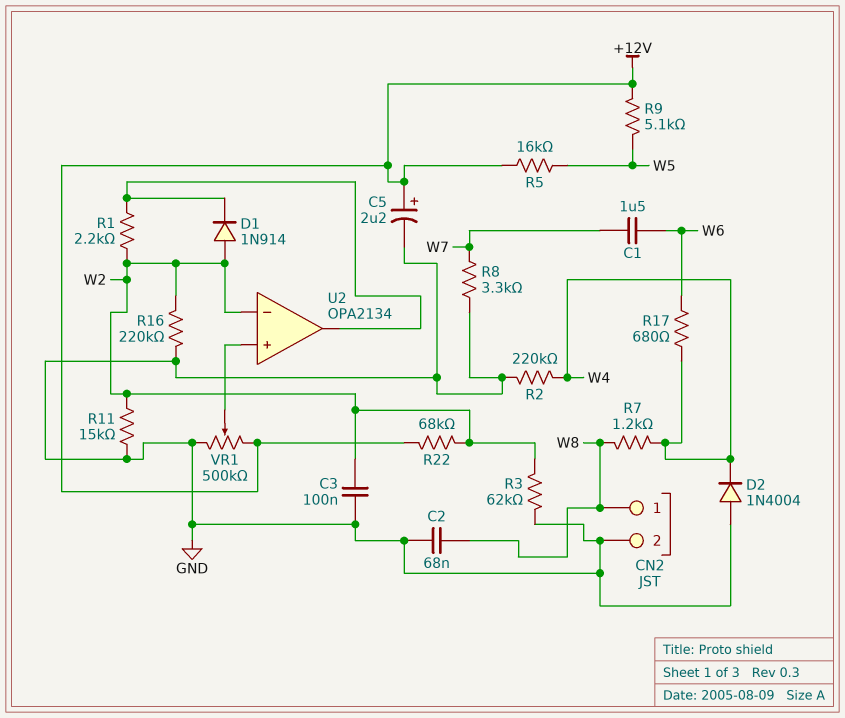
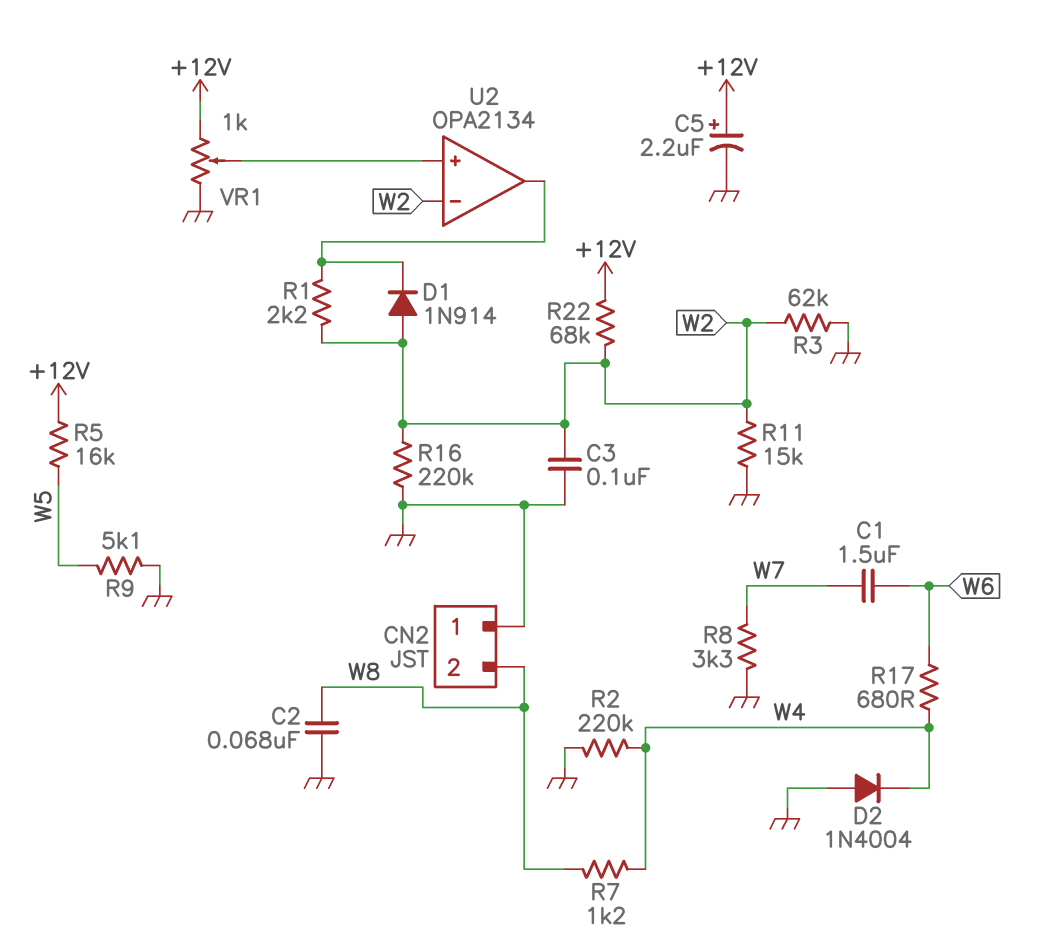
CN2 pin 1: W8 -> GND
CN2 pin 2: GND -> W8
R9: 5.1k (+12V, W5) -> 5.1k (GND, W5)
VR1: 500k (+12V, GND, wiper U2/in+) -> 1k (+12V, GND, wiper U2/in+)

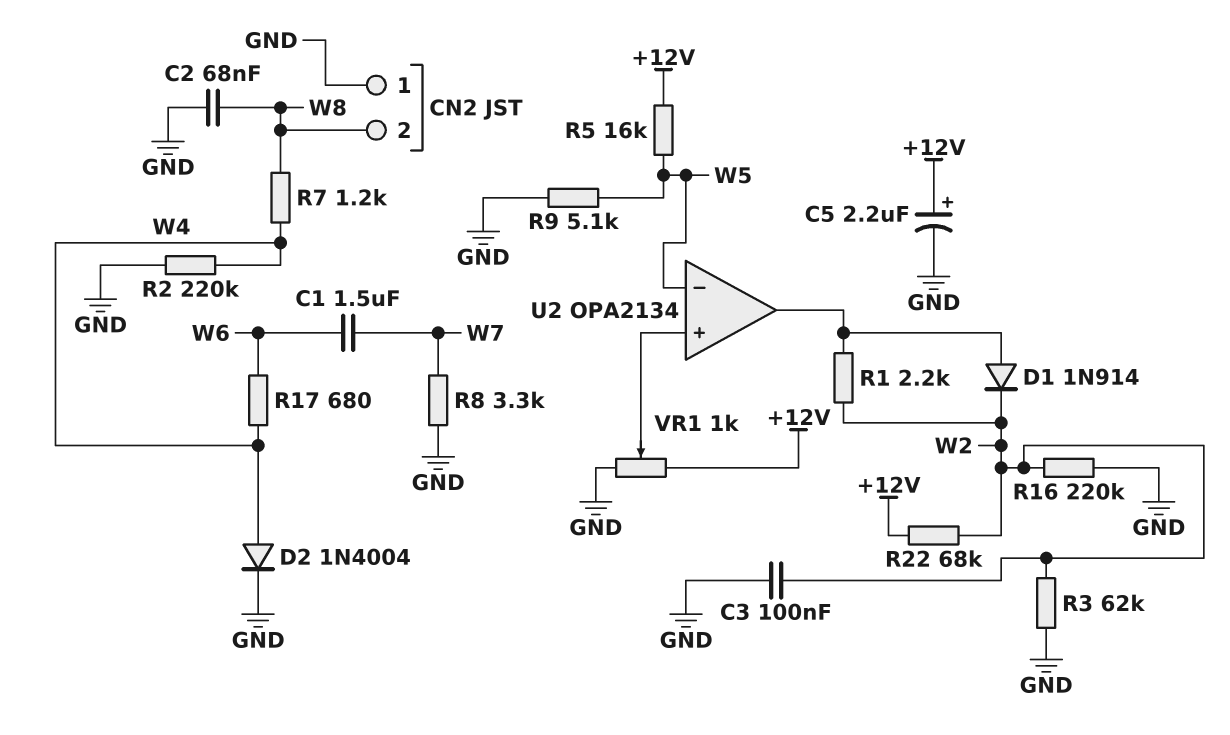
D1: diode 1N914 (A W2, K U2/out) -> diode 1N914 (A U2/out, K W2)
D2: diode 1N4004 (A GND, K W4) -> diode 1N4004 (A W4, K GND)
R11: 15k (GND, W2) -> none
U2 pin in-: W2 -> W5

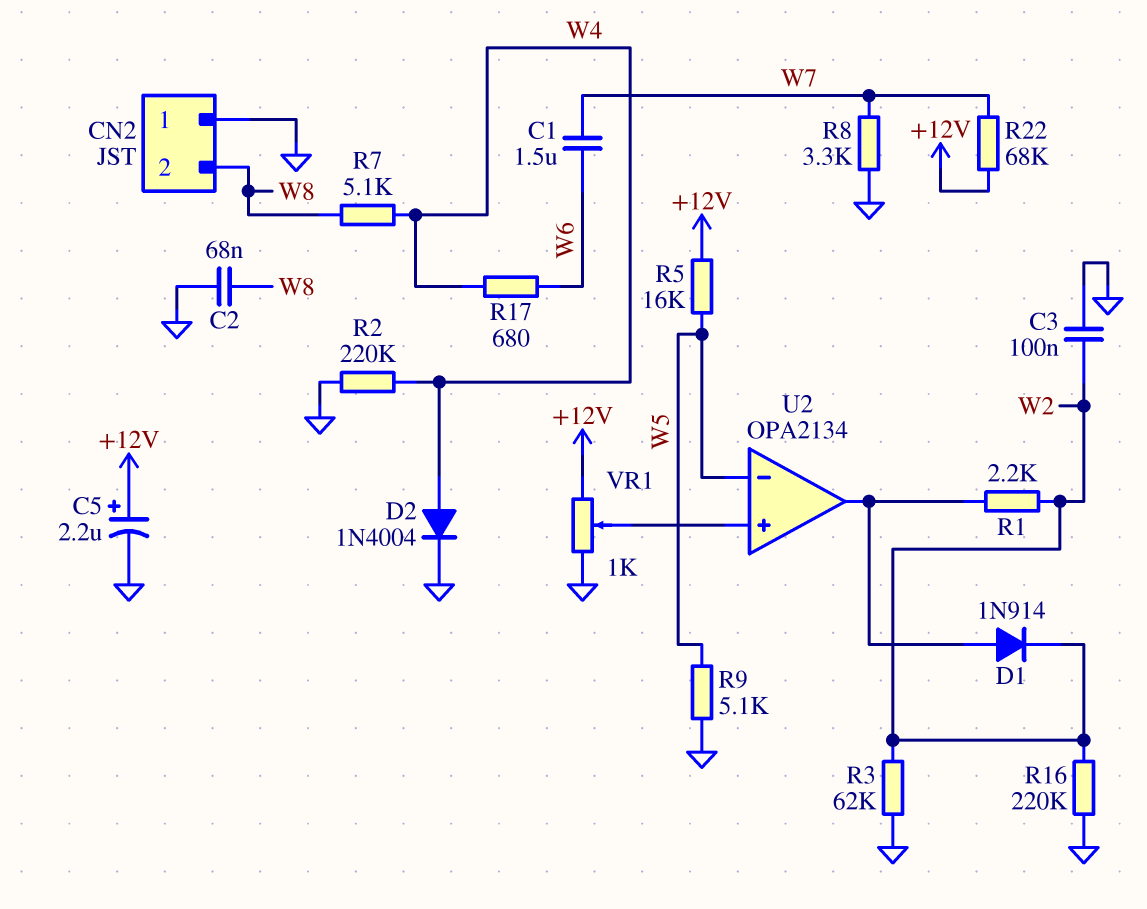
R7: 1.2k (W4, W8) -> 5.1k (W4, W8)
R22: 68k (+12V, W2) -> 68k (+12V, W7)

